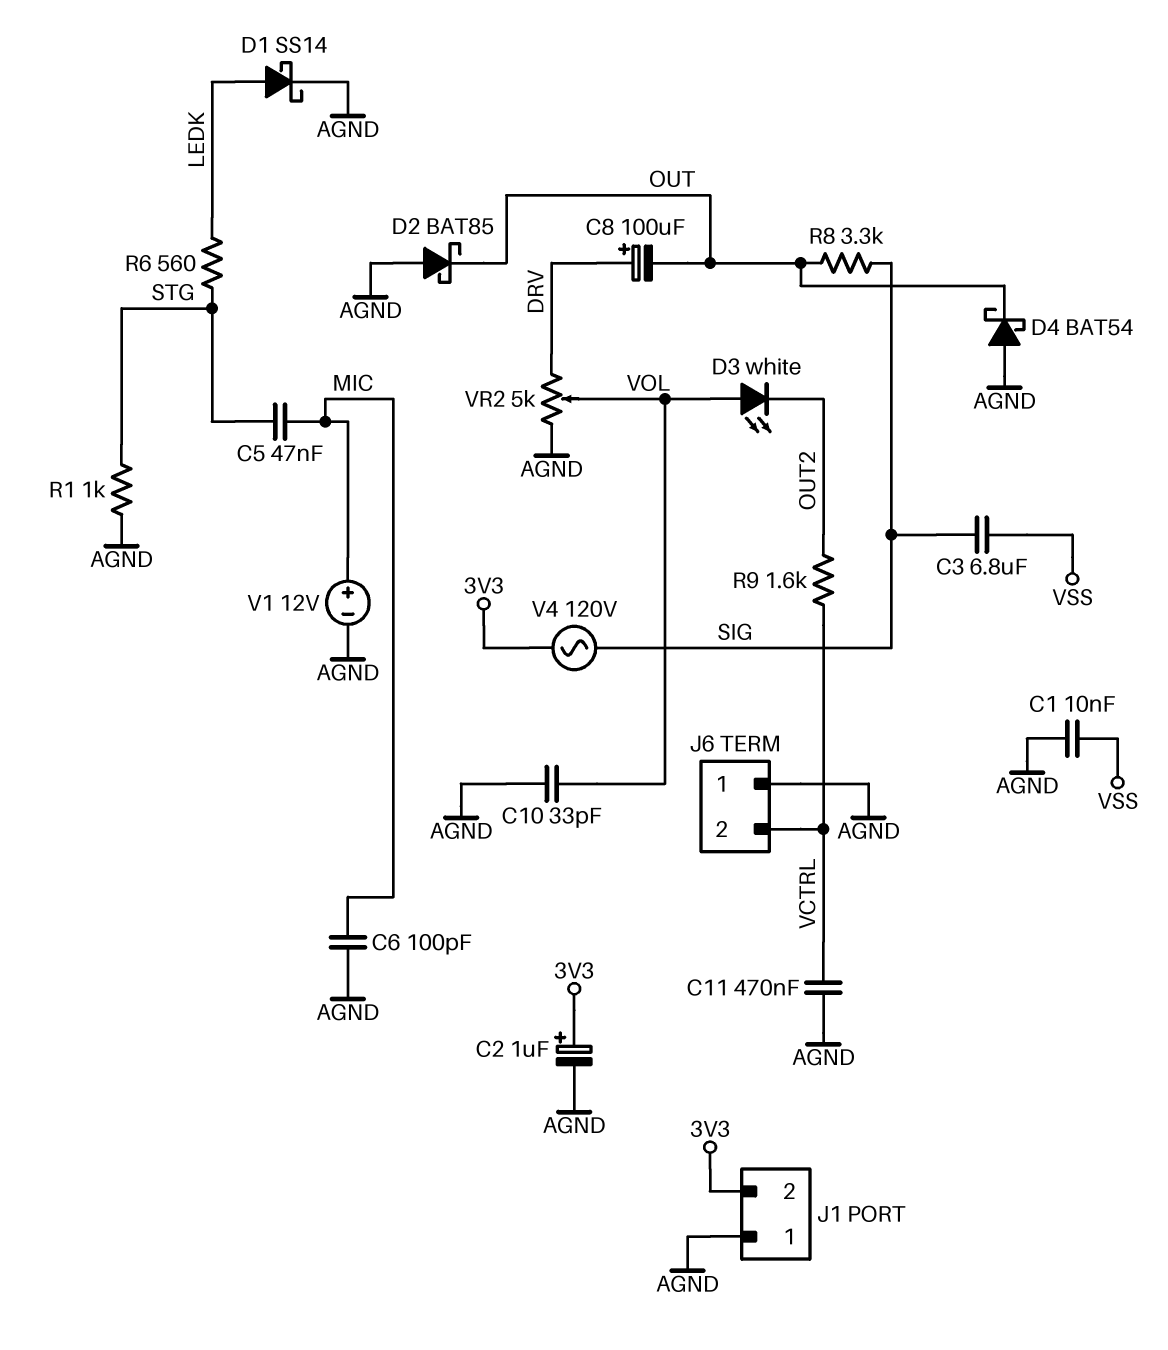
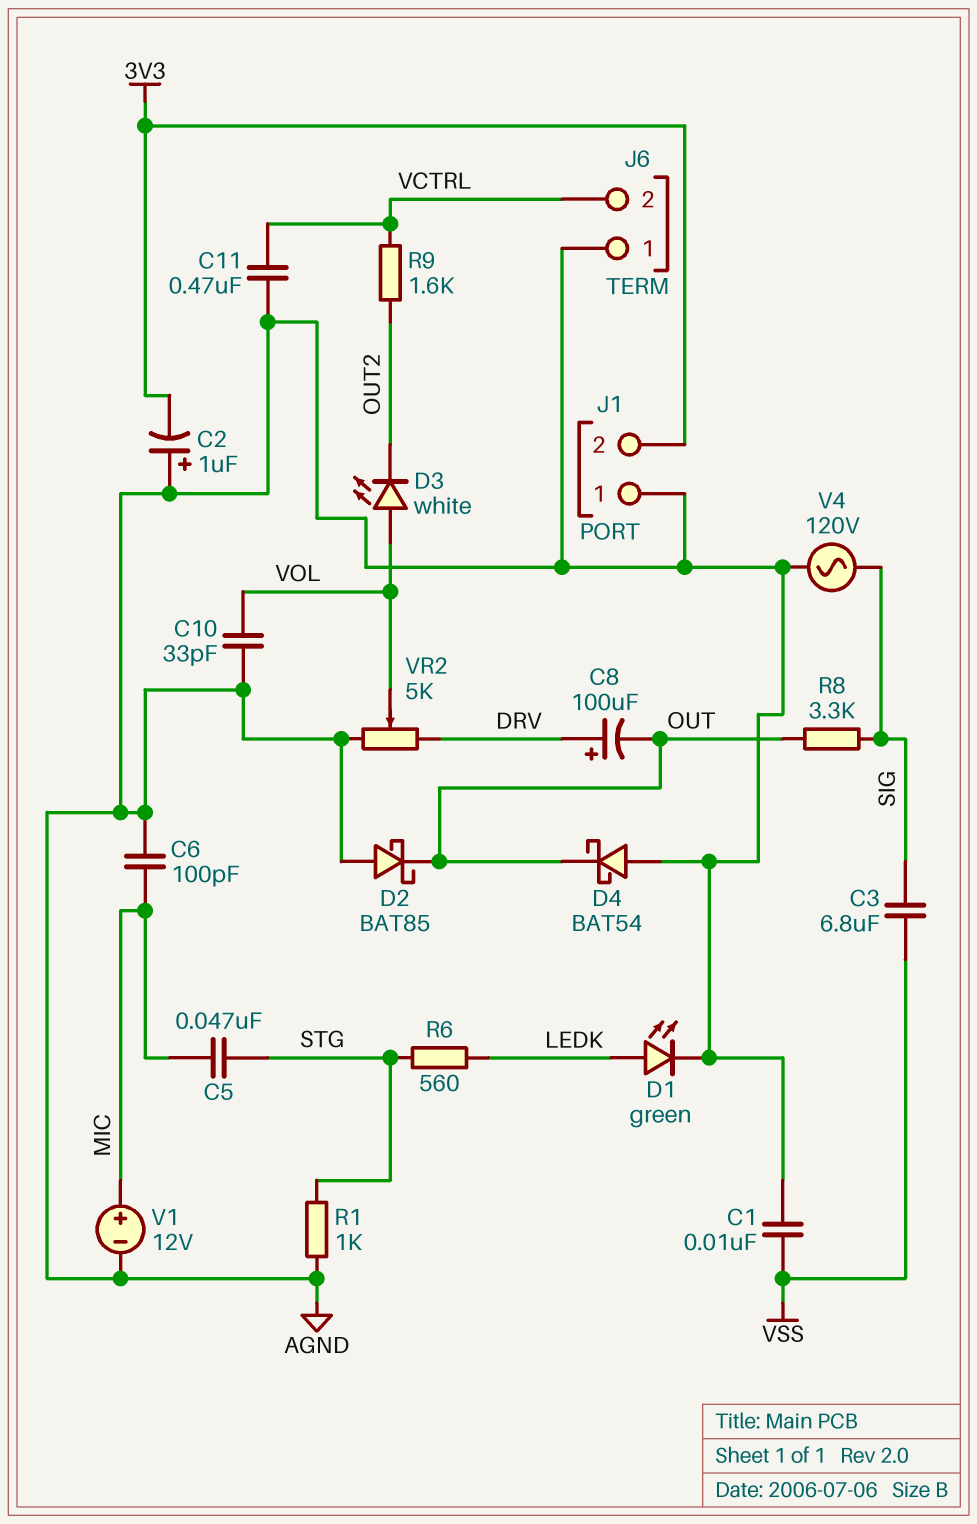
C2: 1uF (plus 3V3, minus AGND) -> 1uF (plus AGND, minus 3V3)
D1: schottky SS14 (A LEDK, K AGND) -> LED green (A LEDK, K AGND)
V4: AC 120V (3V3, SIG) -> AC 120V (AGND, SIG)

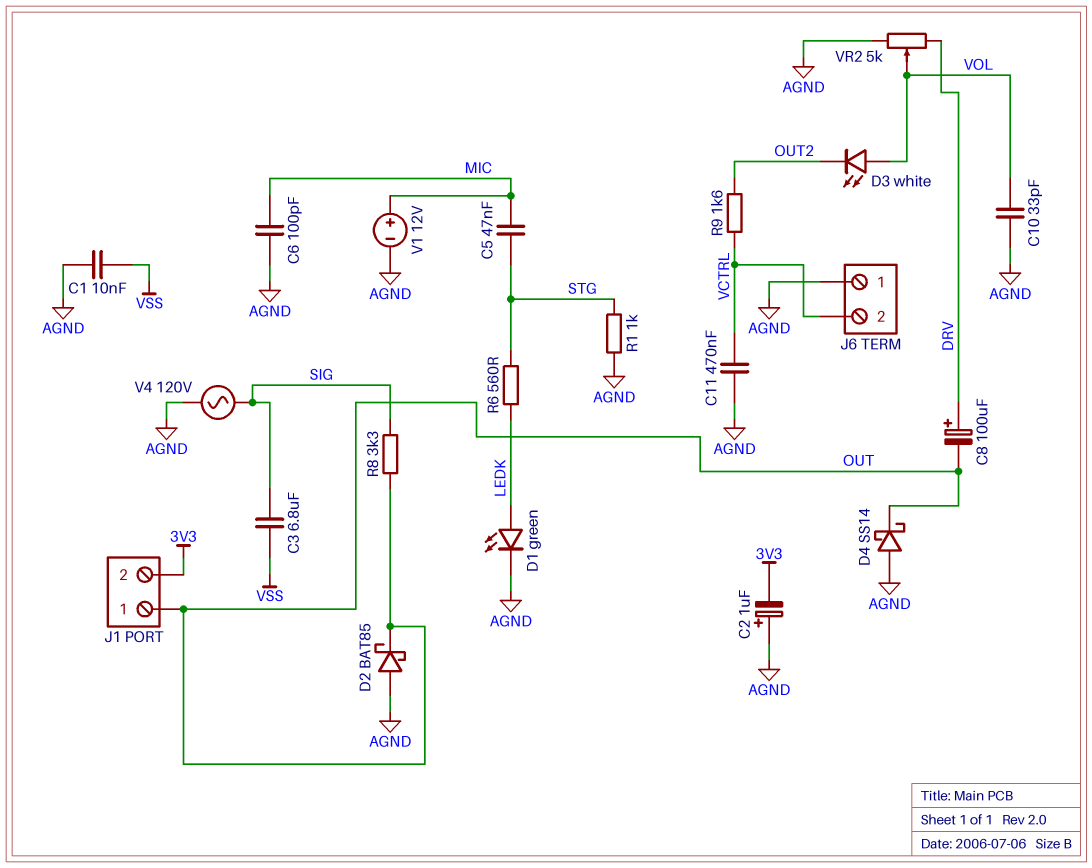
D4: schottky BAT54 (A AGND, K OUT) -> schottky SS14 (A AGND, K OUT)
J1 pin 1: AGND -> OUT

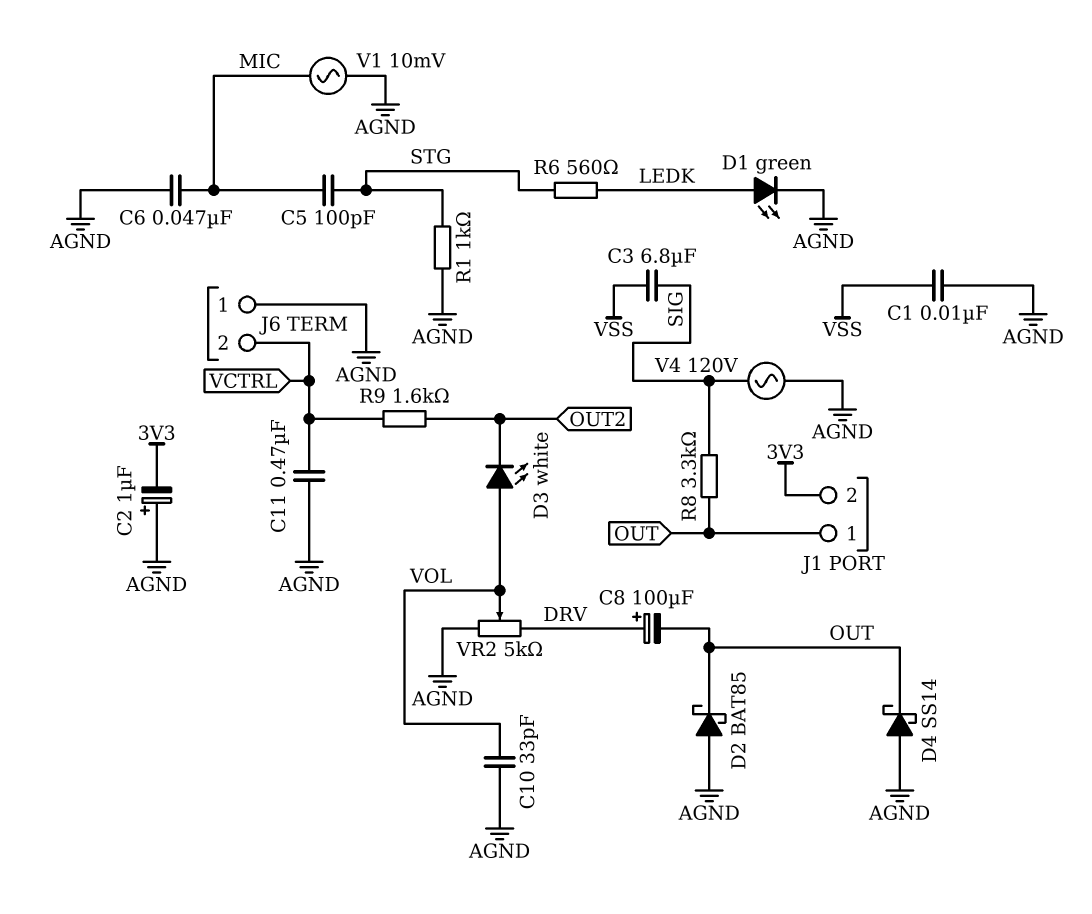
C5: 47nF (MIC, STG) -> 100pF (MIC, STG)
C6: 100pF (AGND, MIC) -> 47nF (AGND, MIC)
V1: 12V (plus MIC, minus AGND) -> AC 10mV (AGND, MIC)

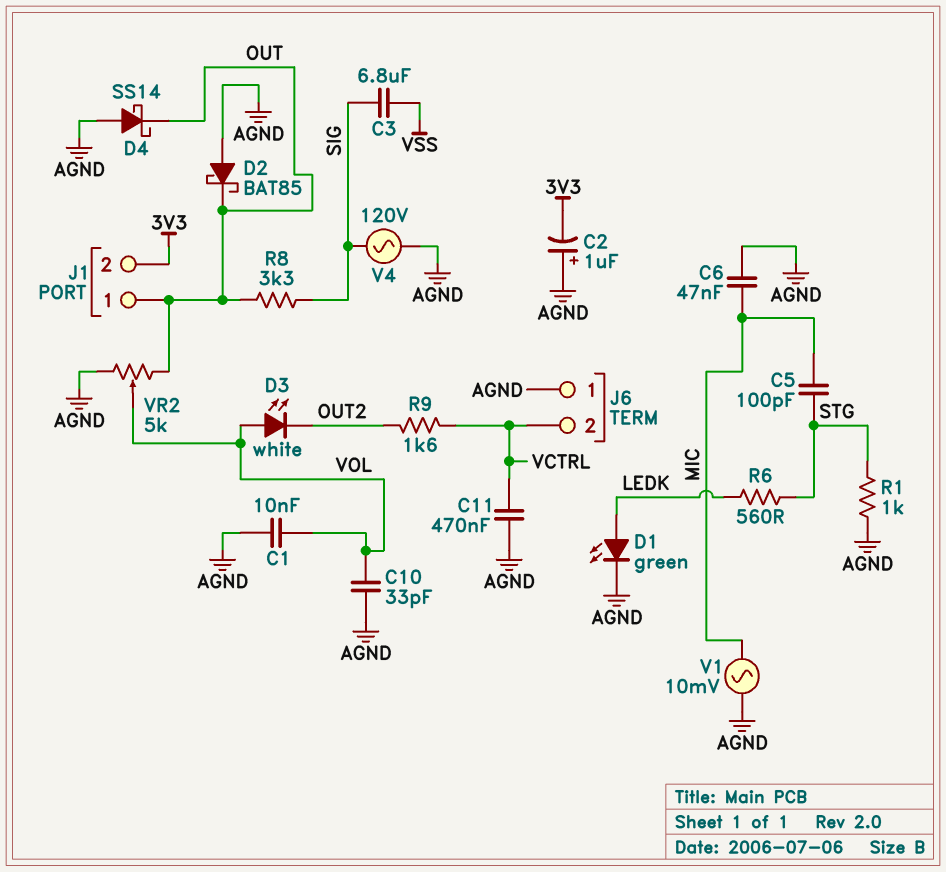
C1: 10nF (AGND, VSS) -> 10nF (AGND, VOL)
C8: 100uF (plus DRV, minus OUT) -> none
VR2: 5k (AGND, DRV, wiper VOL) -> 5k (AGND, OUT, wiper VOL)

